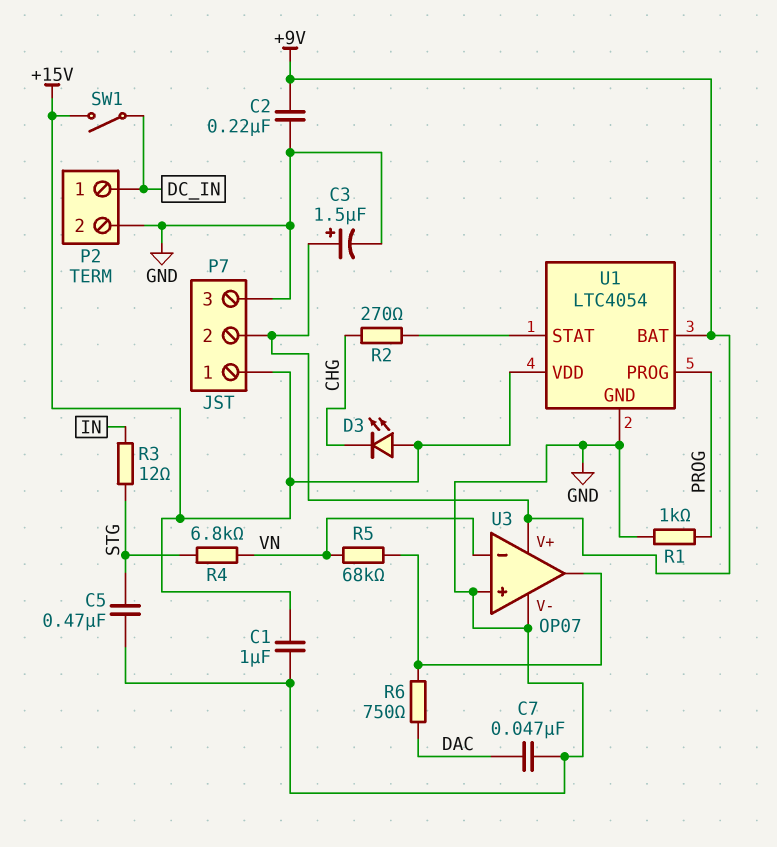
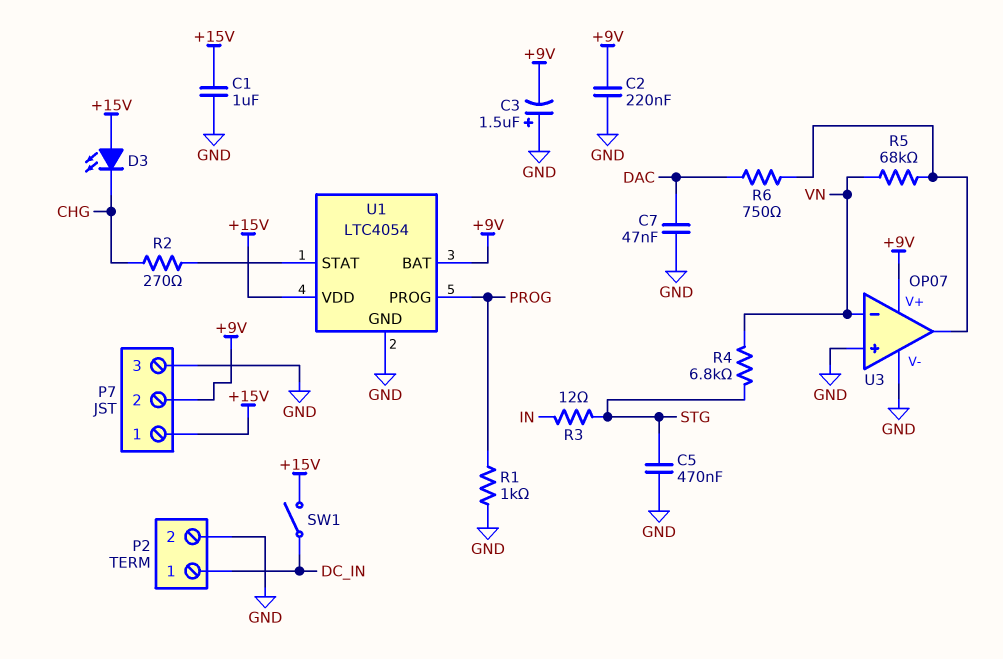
C3: 1.5uF (plus +9V, minus GND) -> 1.5uF (plus GND, minus +9V)

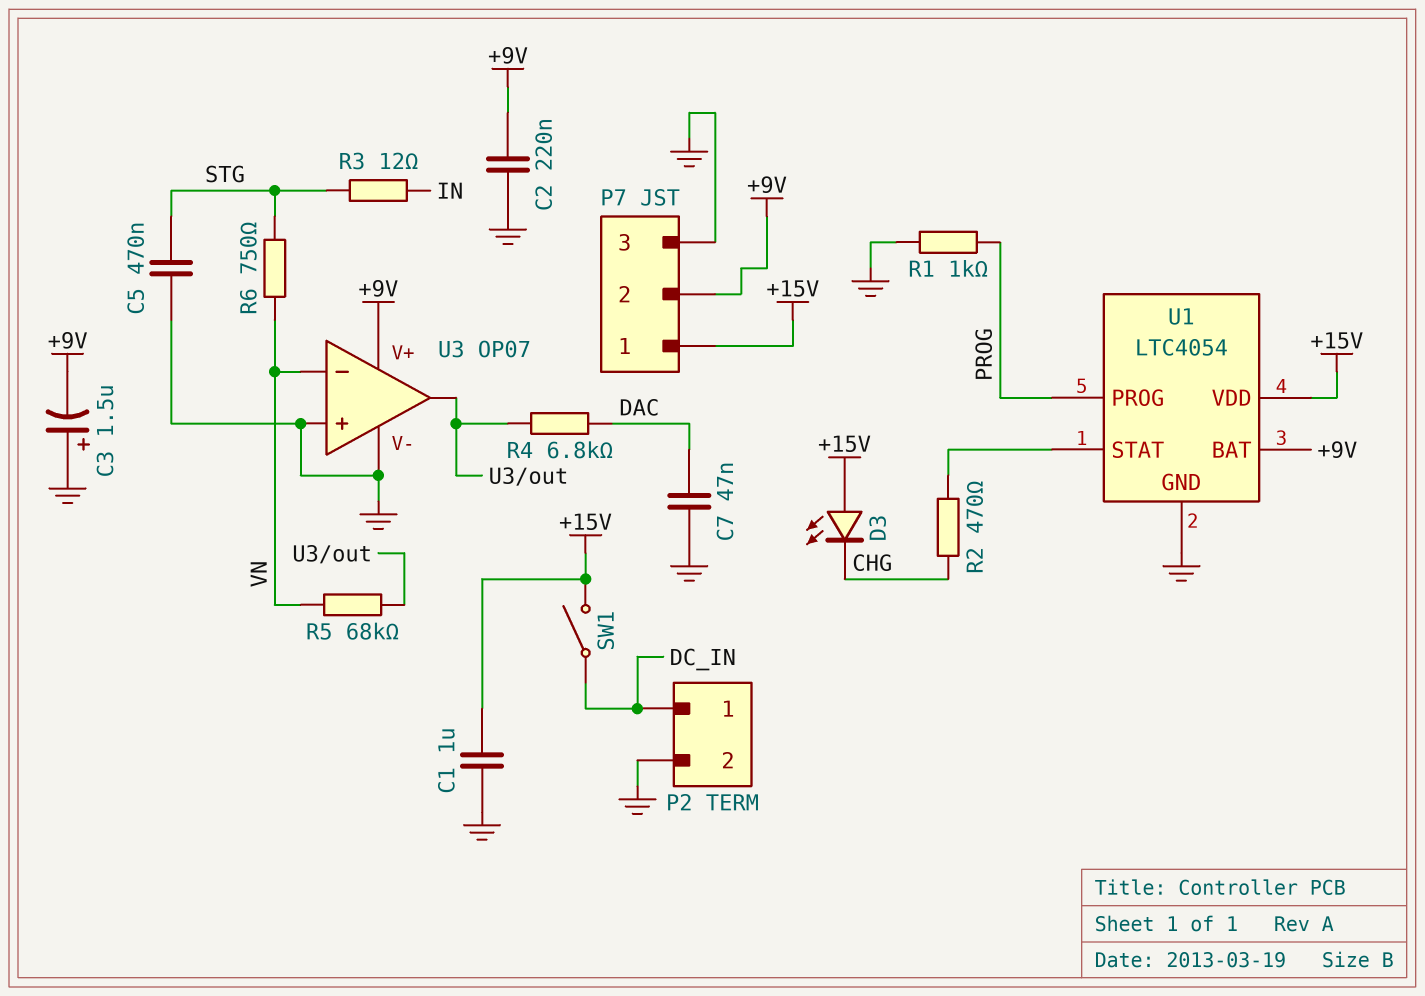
R2: 270 (CHG, U1/STAT) -> 470 (CHG, U1/STAT)
R4: 6.8k (STG, VN) -> 6.8k (DAC, U3/out)
R6: 750 (DAC, U3/out) -> 750 (STG, VN)

